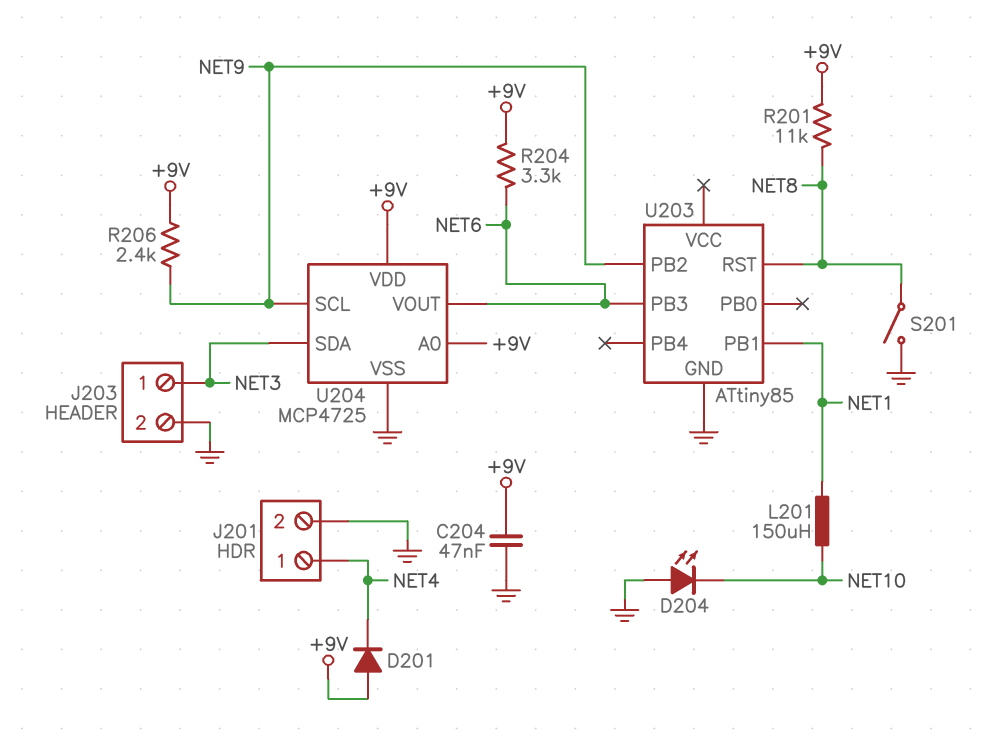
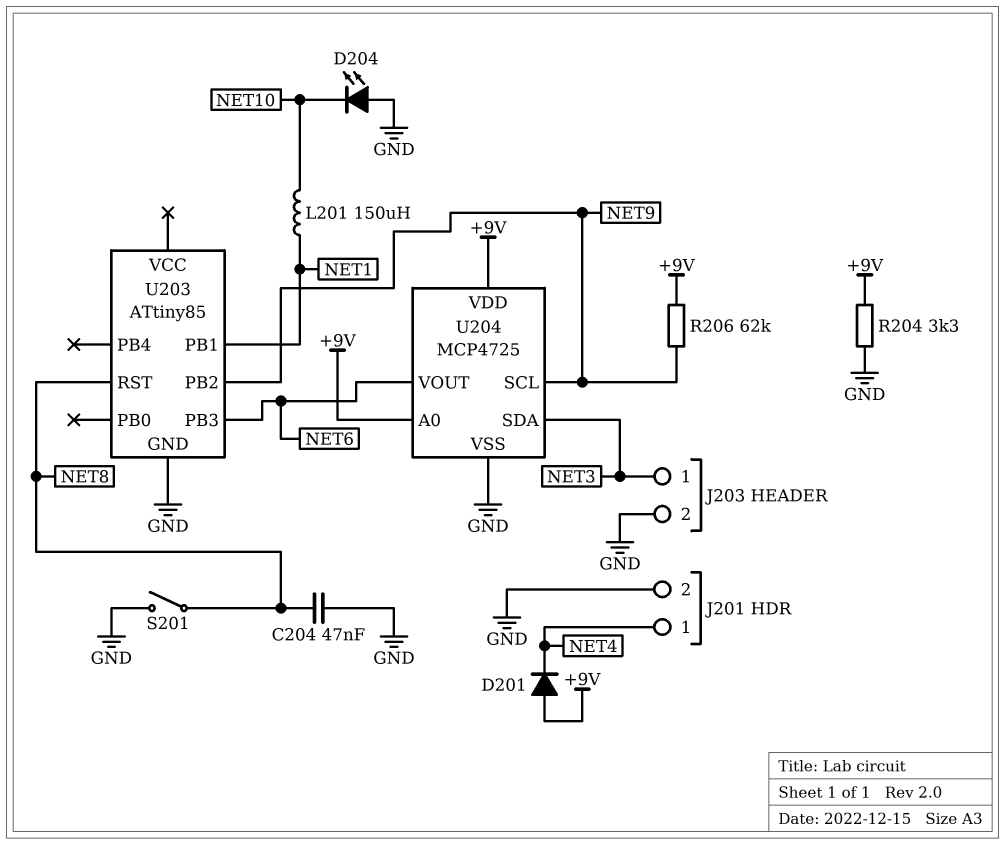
C204: 47nF (+9V, GND) -> 47nF (GND, NET8)
R201: 11k (+9V, NET8) -> none
R204: 3.3k (+9V, NET6) -> 3.3k (+9V, GND)
R206: 2.4k (+9V, NET9) -> 62k (+9V, NET9)

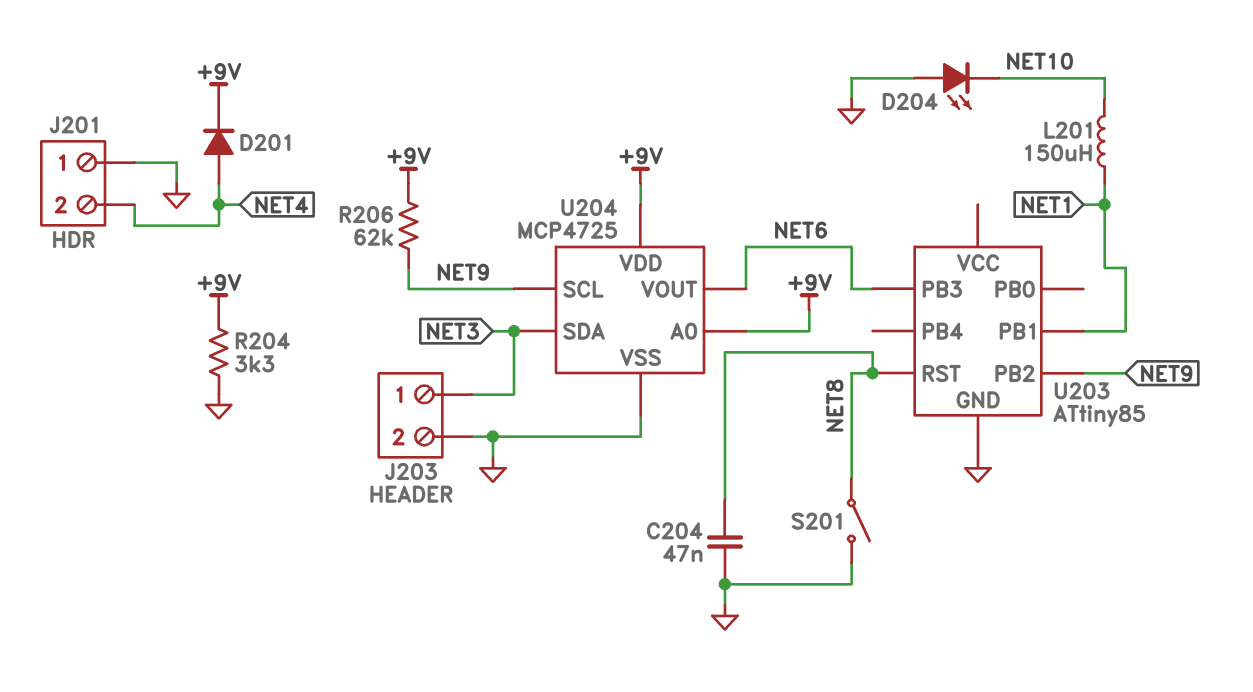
D201: diode (A +9V, K NET4) -> diode (A NET4, K +9V)
J201 pin 1: NET4 -> GND
J201 pin 2: GND -> NET4

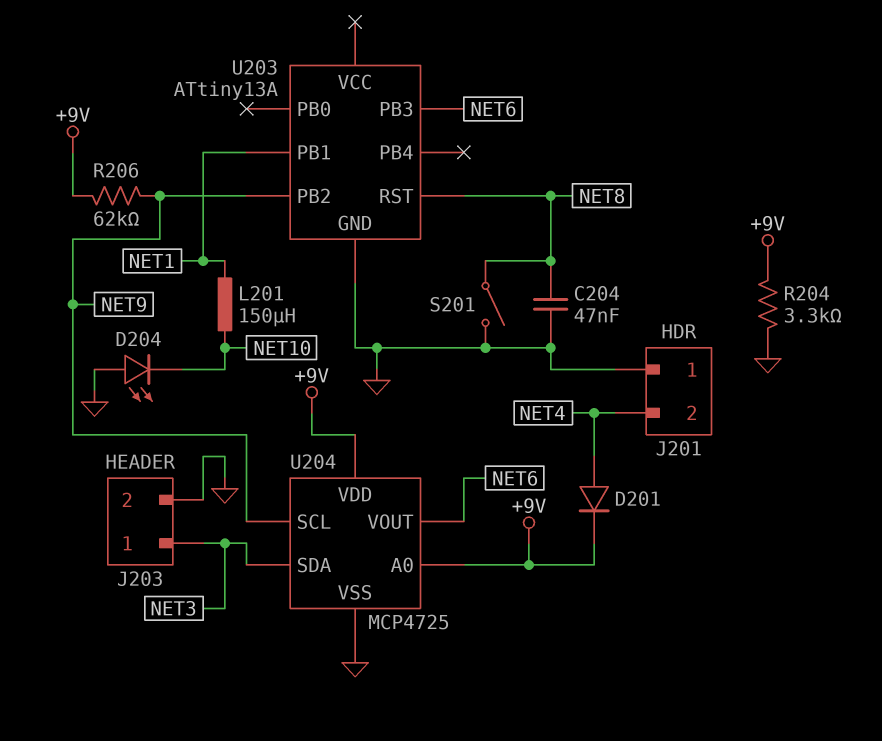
U203: ATtiny85 -> ATtiny13A

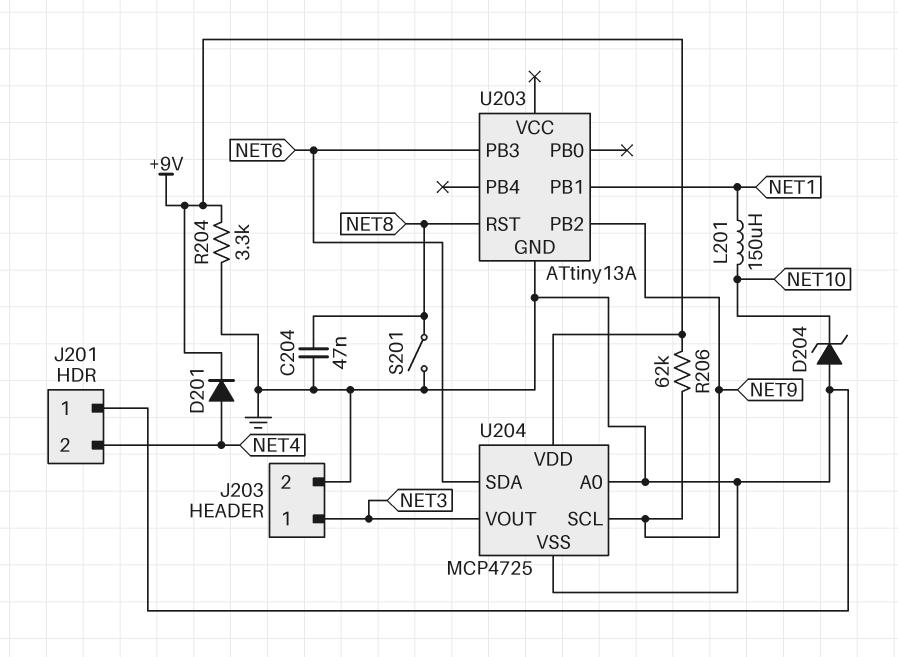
D204: LED (A GND, K NET10) -> zener (A GND, K NET10)
U204 pin A0: +9V -> GND
U204 pin SDA: NET3 -> NET6
U204 pin VOUT: NET6 -> NET3

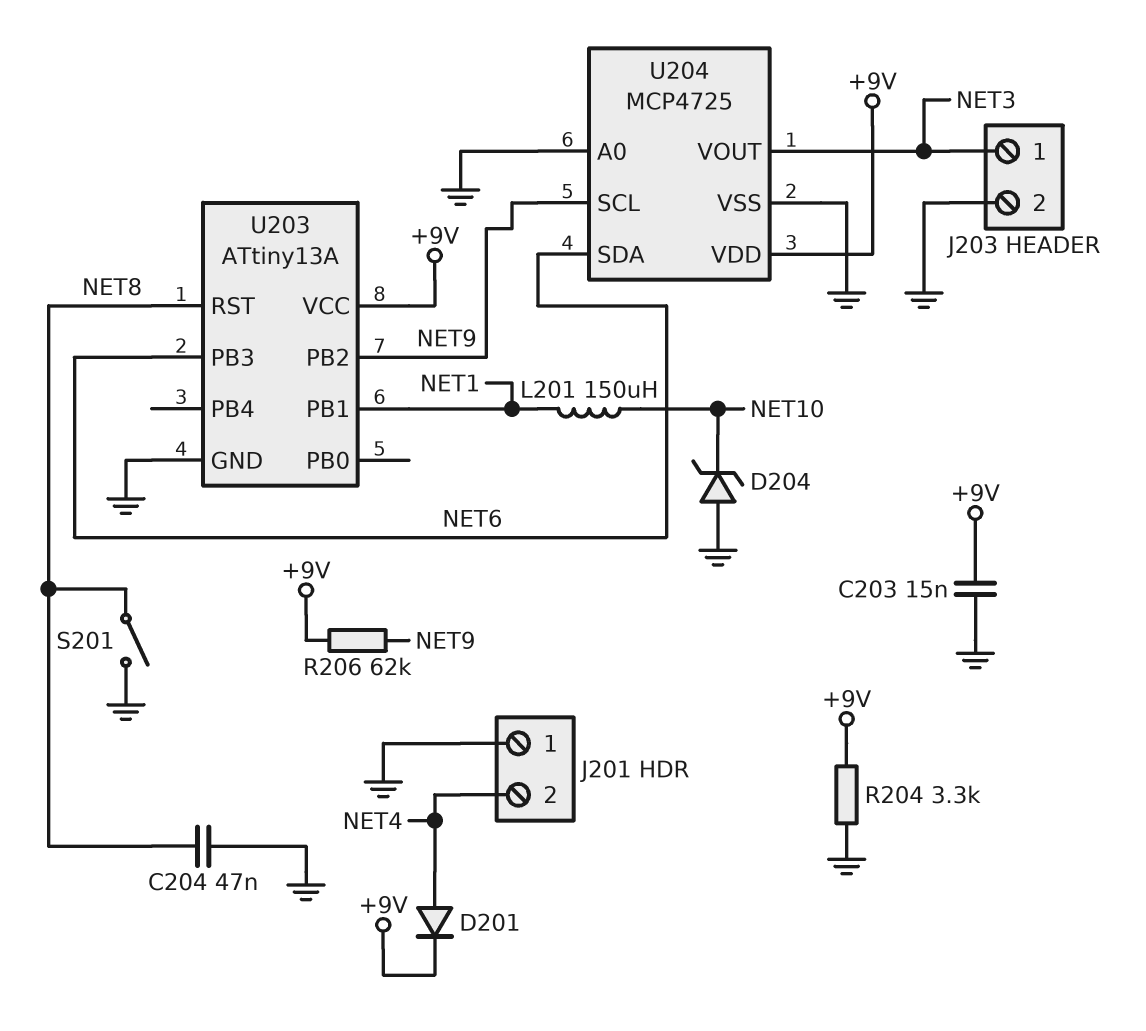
C203: none -> 15nF (+9V, GND)
U203 pin VCC: none -> +9V

